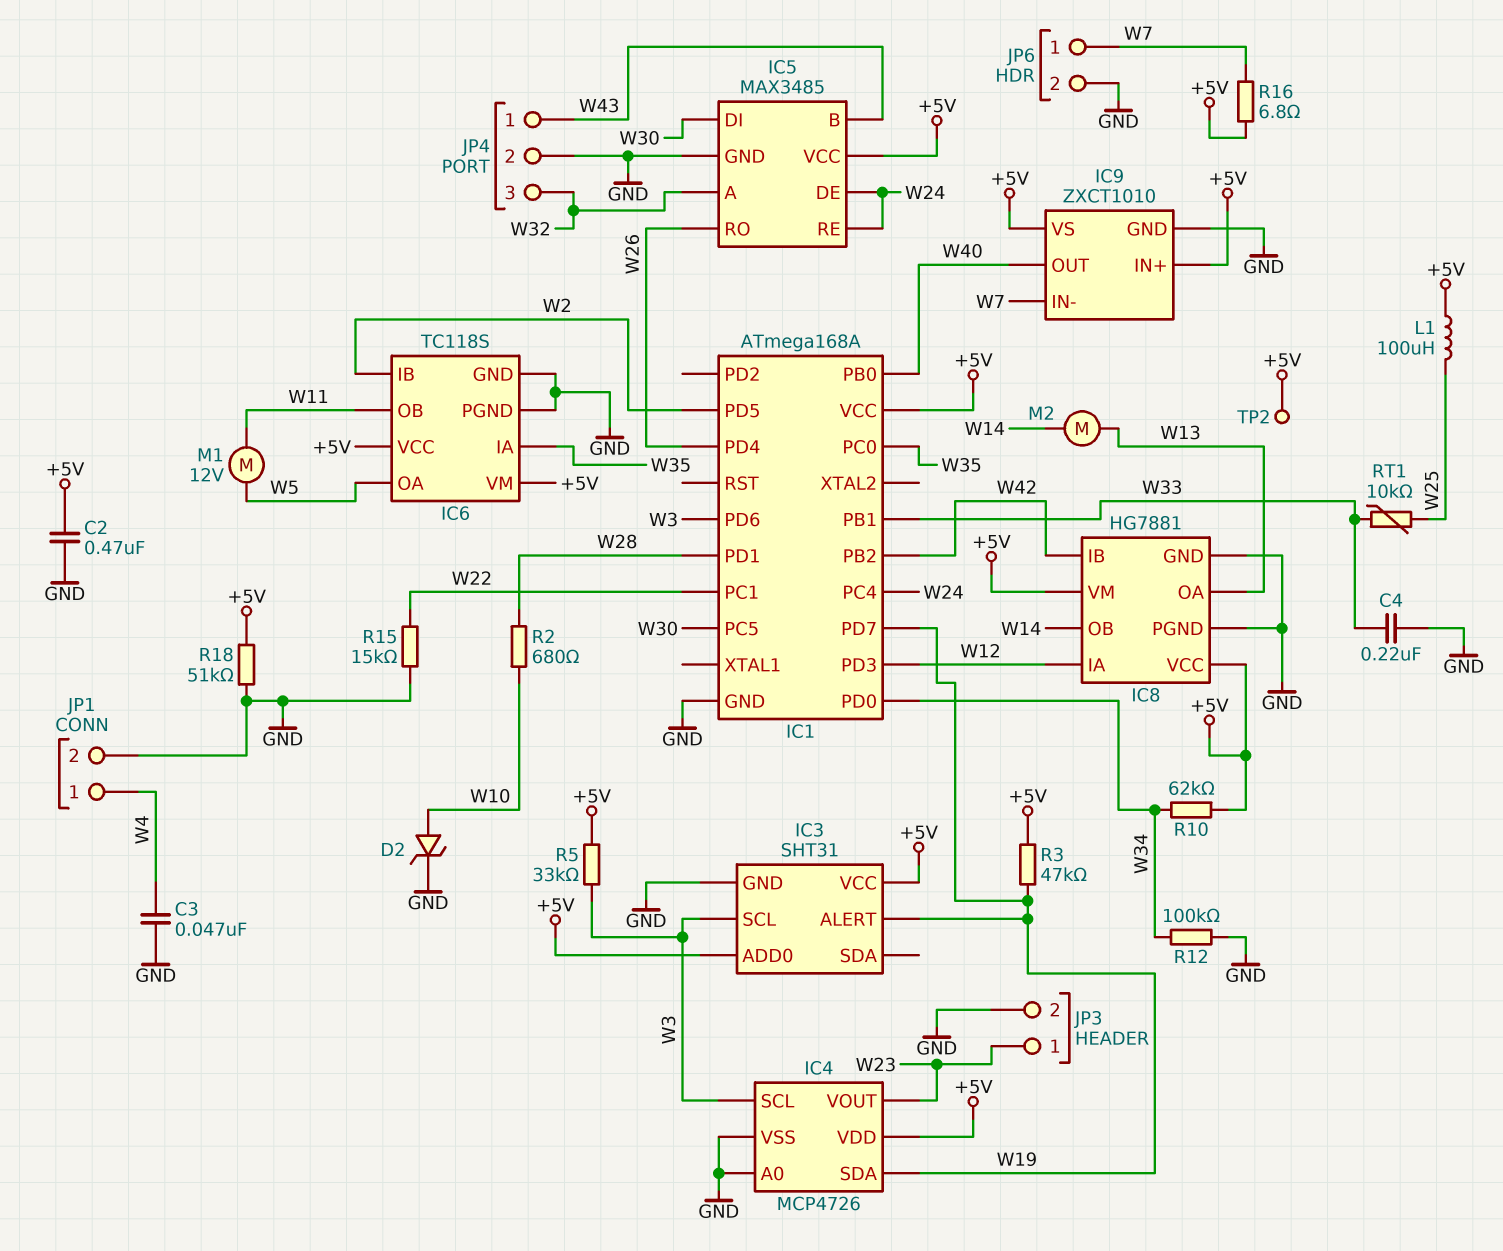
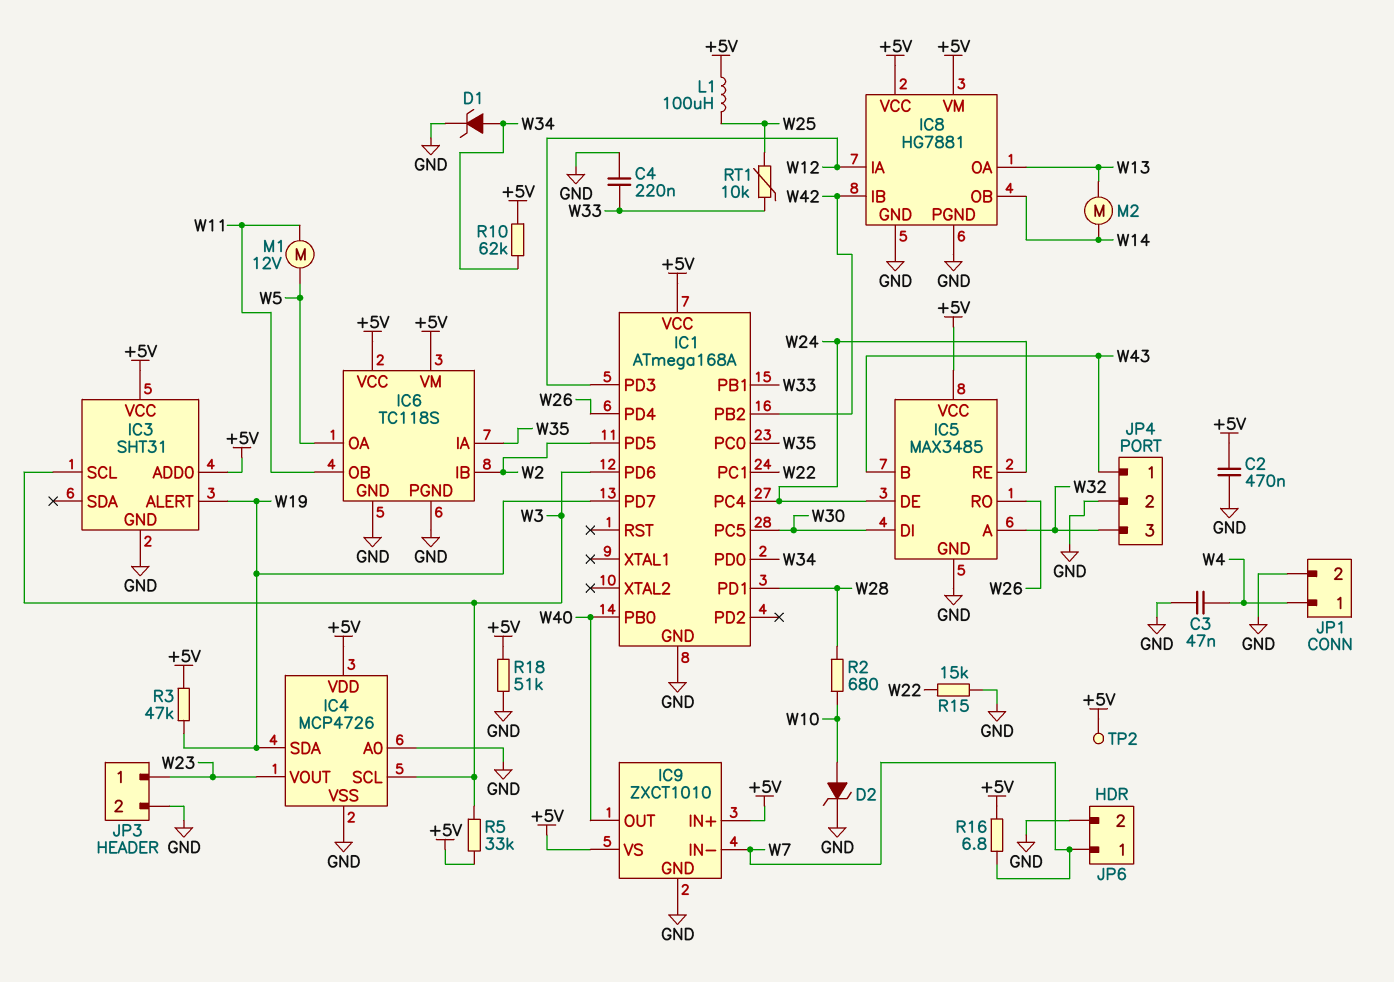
D1: none -> zener (A W34, K GND)
R12: 100k (GND, W34) -> none

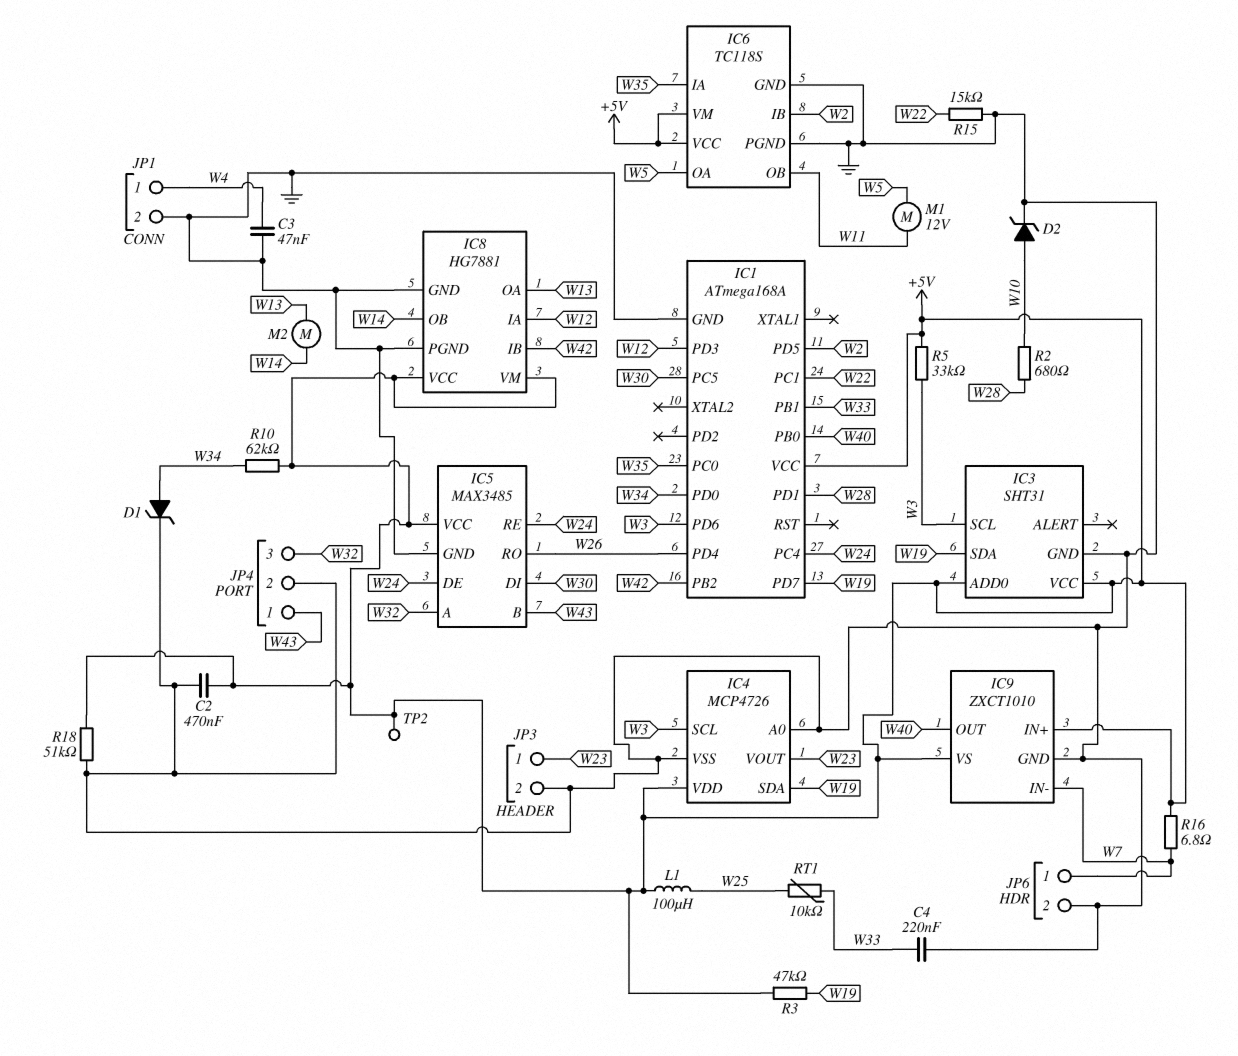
IC3 pin ALERT: W19 -> none
IC3 pin SDA: none -> W19

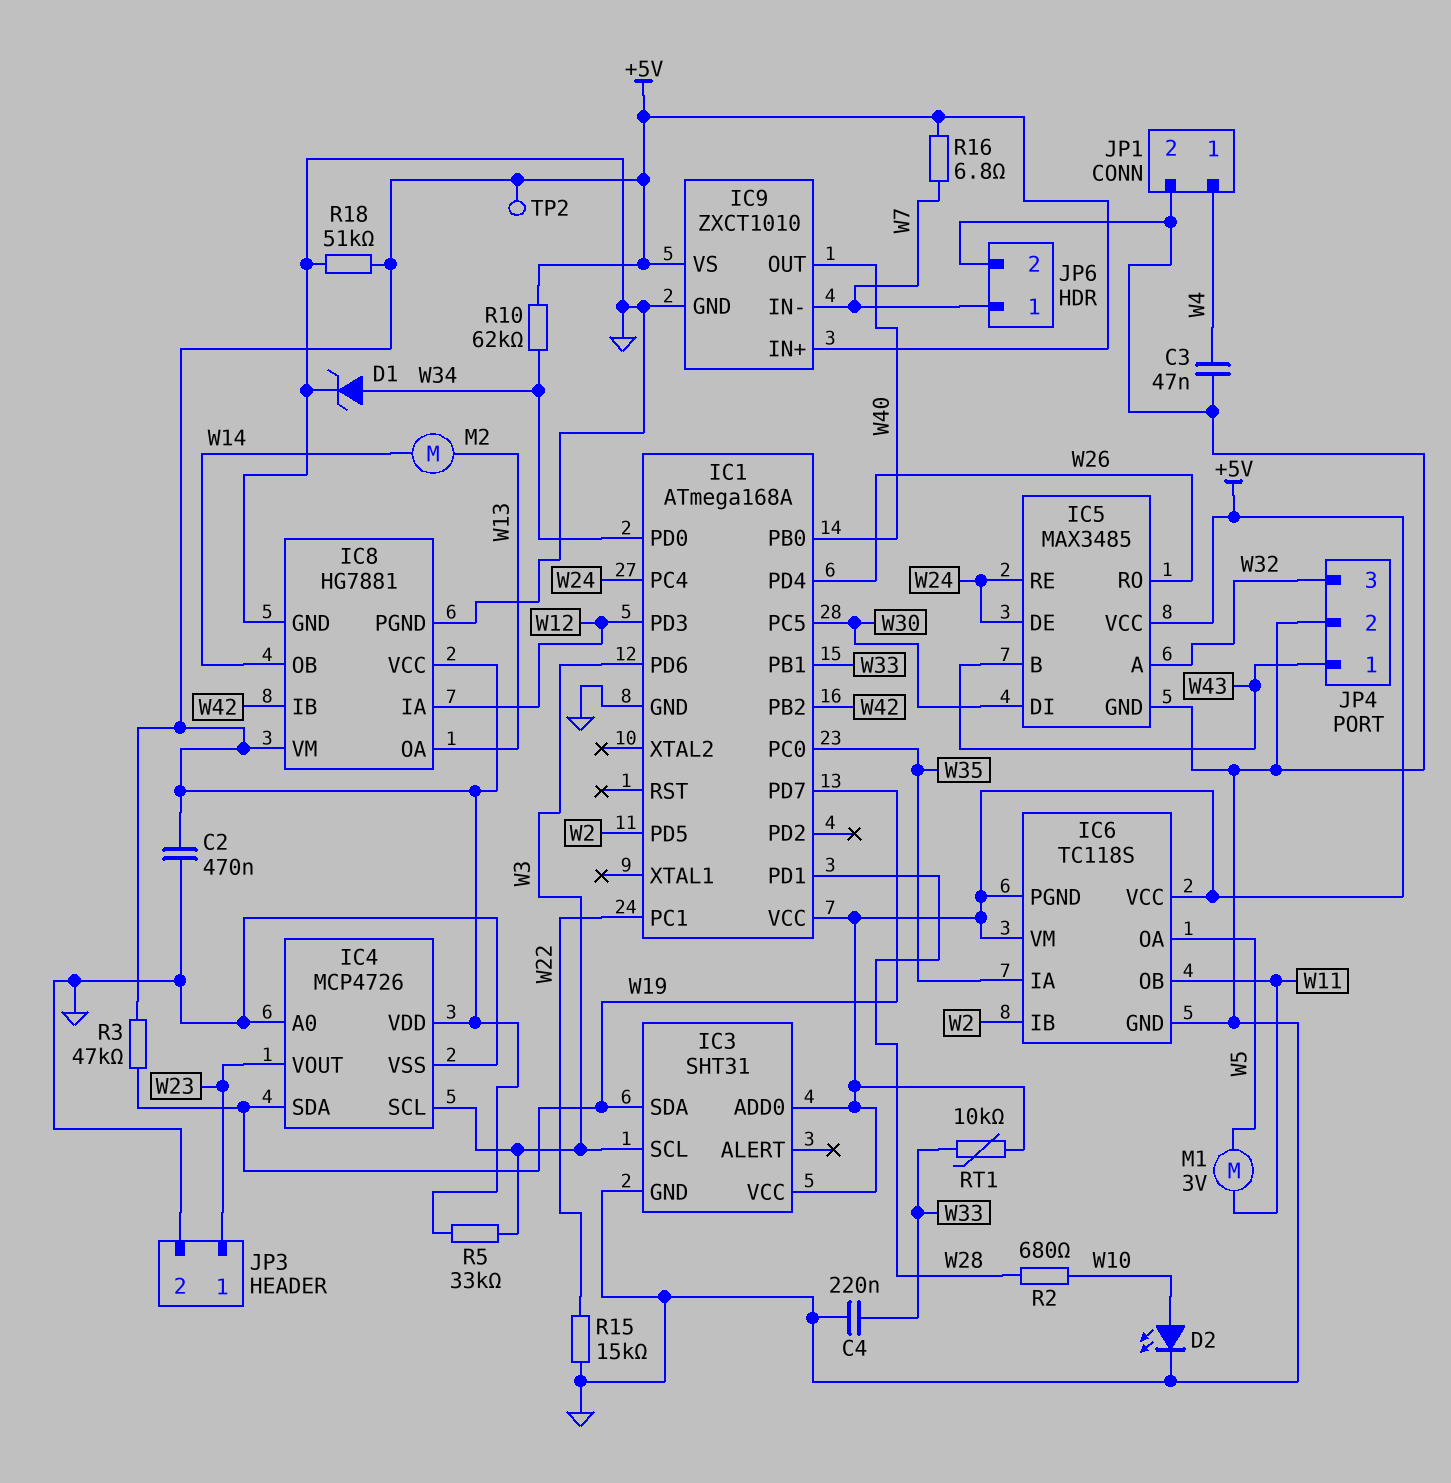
D2: zener (A W10, K GND) -> LED (A W10, K GND)
IC6 pin PGND: GND -> +5V
L1: 100uH (+5V, W25) -> none
M1: motor 12V (W5, W11) -> motor 3V (W5, W11)
RT1: 10k (W25, W33) -> 10k (+5V, W33)

